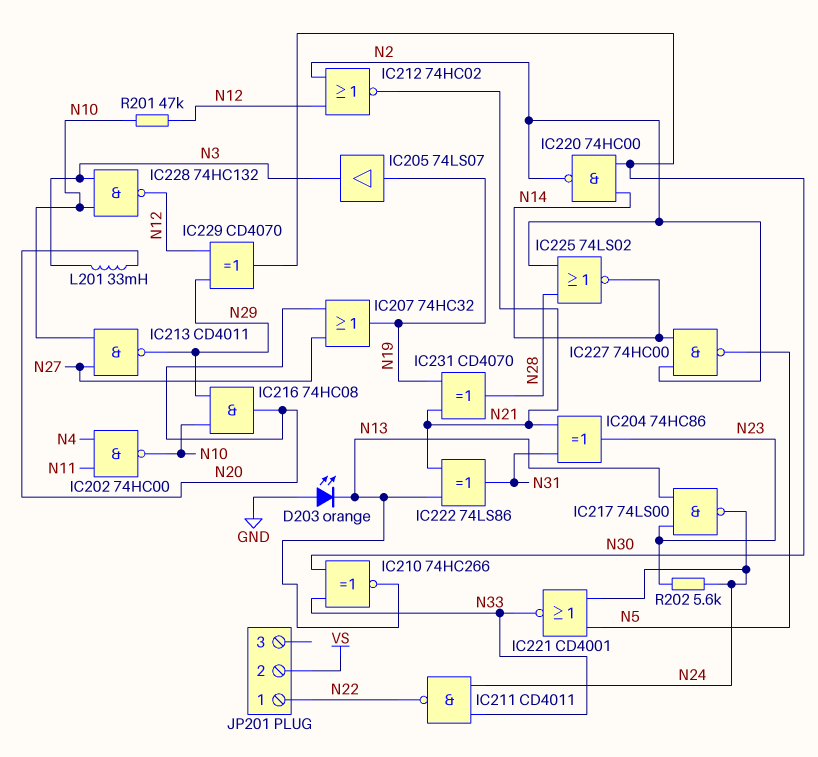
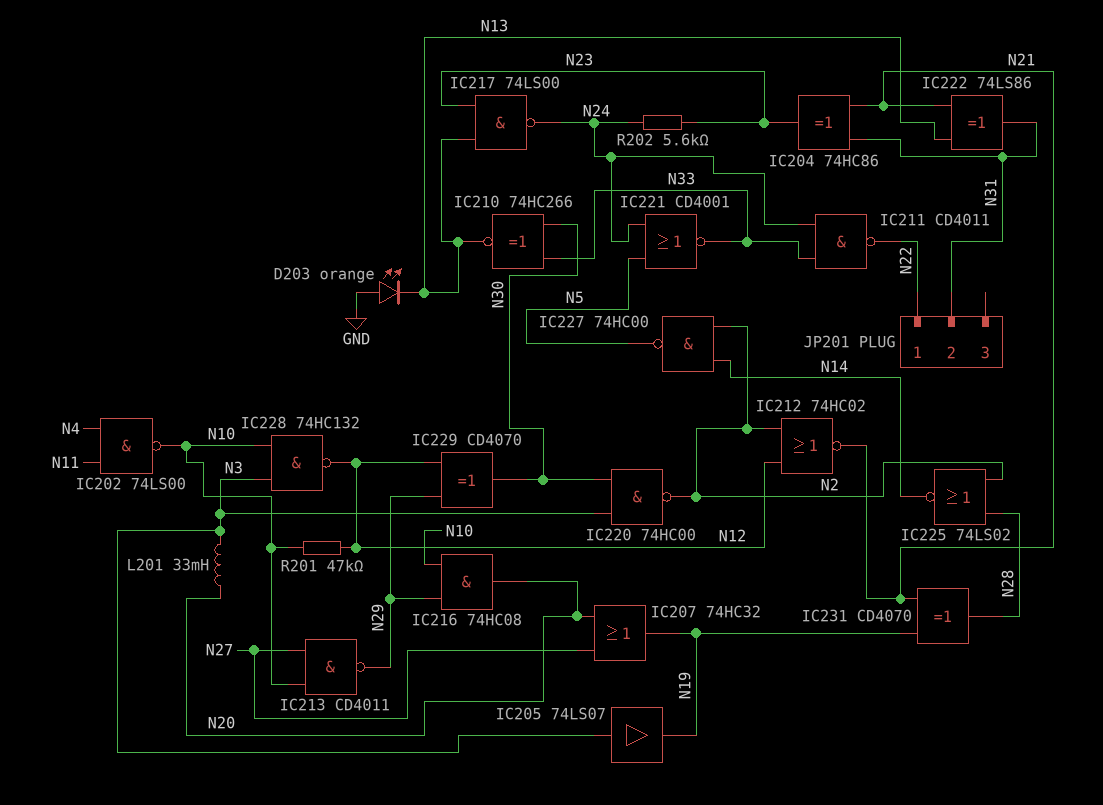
IC202: NAND 74HC00 (in N4, in N11, out N10) -> NAND 74LS00 (in N4, in N11, out N10)
IC205: buffer 74LS07 (in N19, out N3) -> buffer 74LS07 (in N3, out N19)
IC220: NAND 74HC00 (in N14, in N30, out N2) -> NAND 74HC00 (in N3, in N30, out N2)
JP201 pin 2: VS -> N31

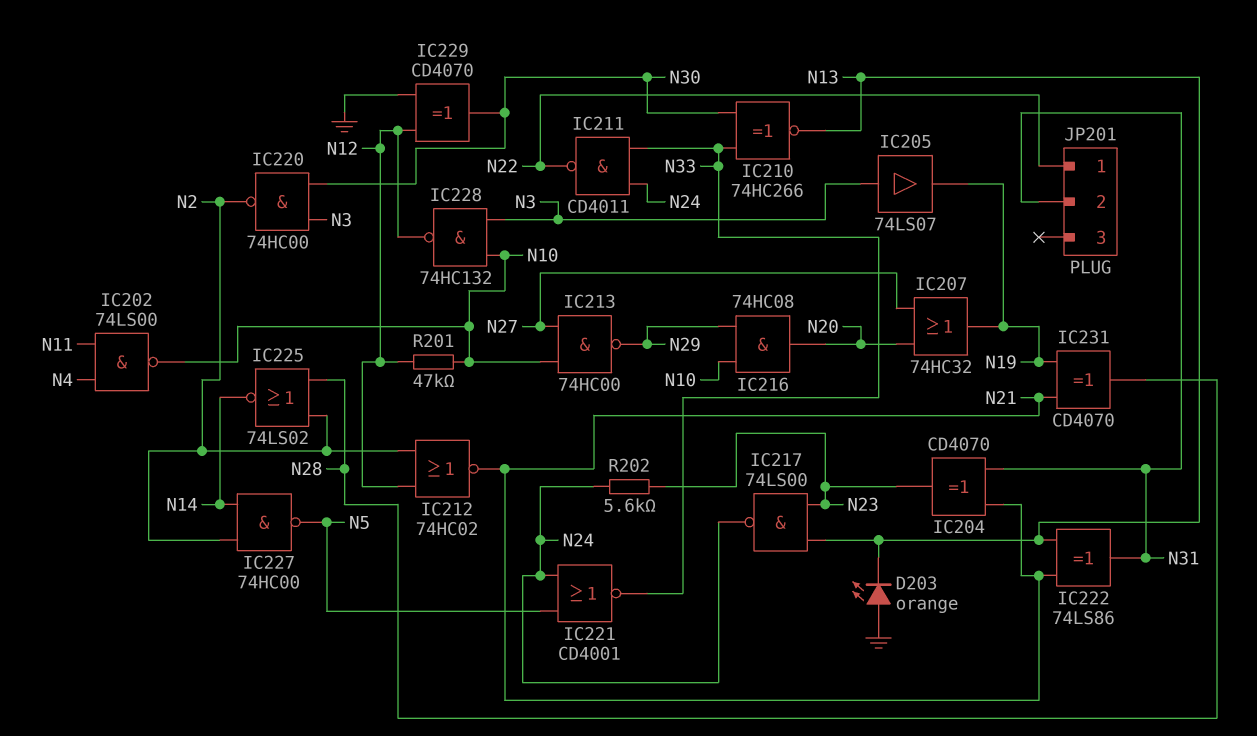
IC204: XOR 74HC86 (in N21, in N31, out N23) -> XOR CD4070 (in N21, in N31, out N23)
IC213: NAND CD4011 (in N10, in N27, out N29) -> NAND 74HC00 (in N10, in N27, out N29)
IC229: XOR CD4070 (in N12, in N29, out N30) -> XOR CD4070 (in GND, in N12, out N30)
L201: 33mH (N3, N20) -> none

